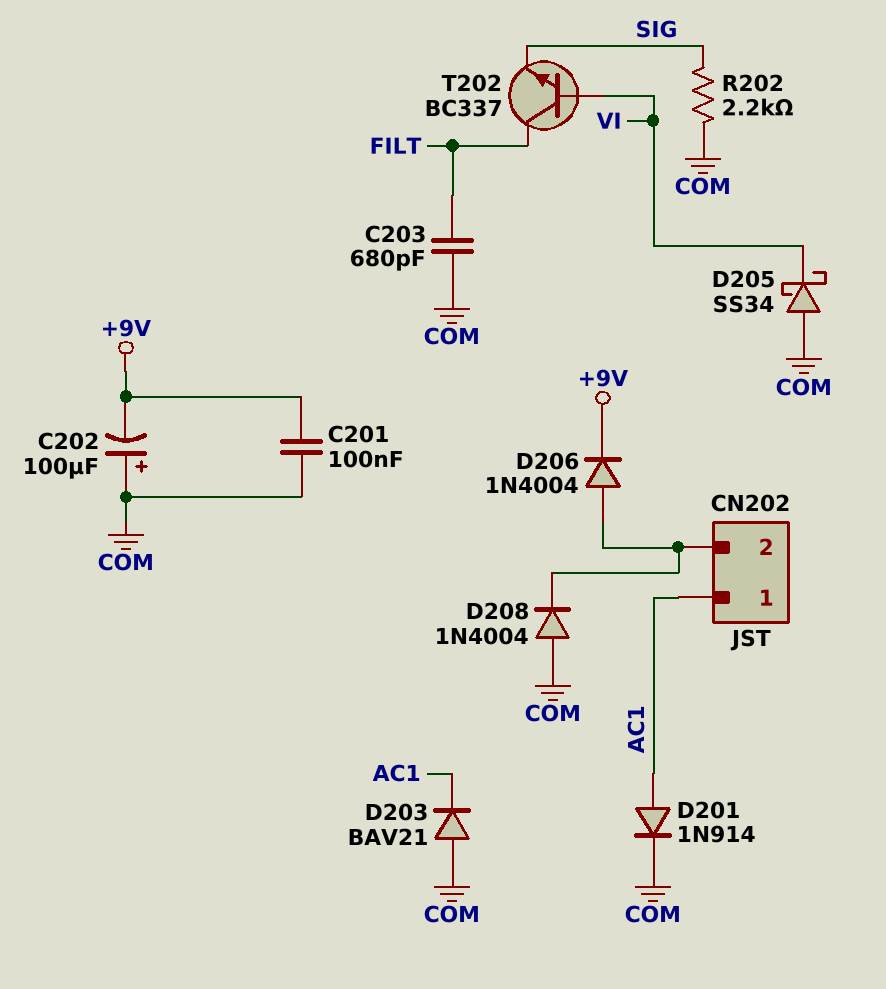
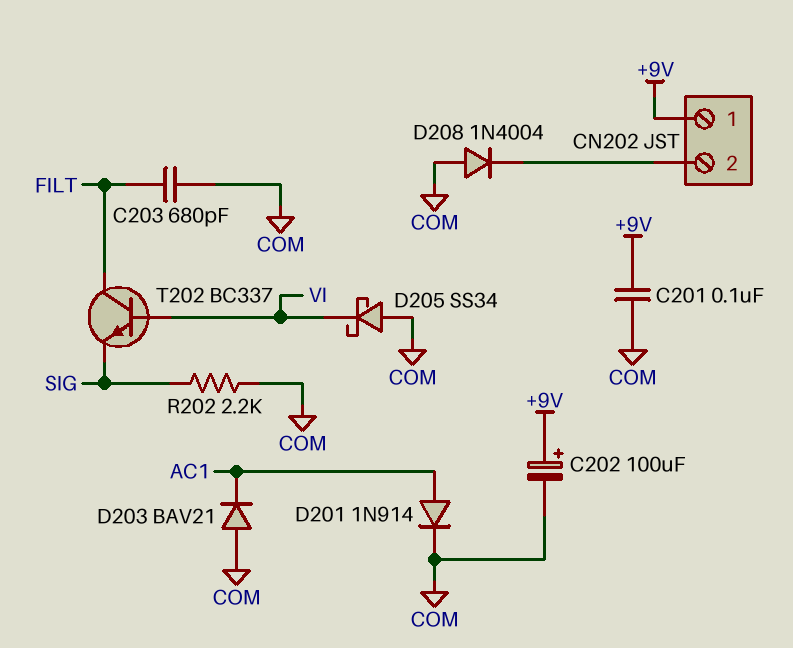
C202: 100uF (plus COM, minus +9V) -> 100uF (plus +9V, minus COM)
CN202 pin 1: AC1 -> +9V
D206: diode 1N4004 (A CN202/2, K +9V) -> none

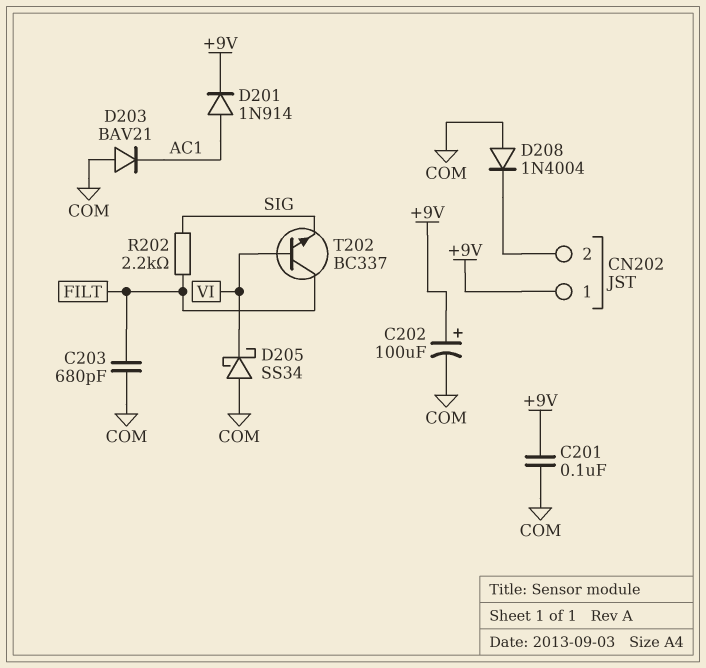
D201: diode 1N914 (A AC1, K COM) -> diode 1N914 (A AC1, K +9V)
R202: 2.2k (COM, SIG) -> 2.2k (FILT, SIG)

